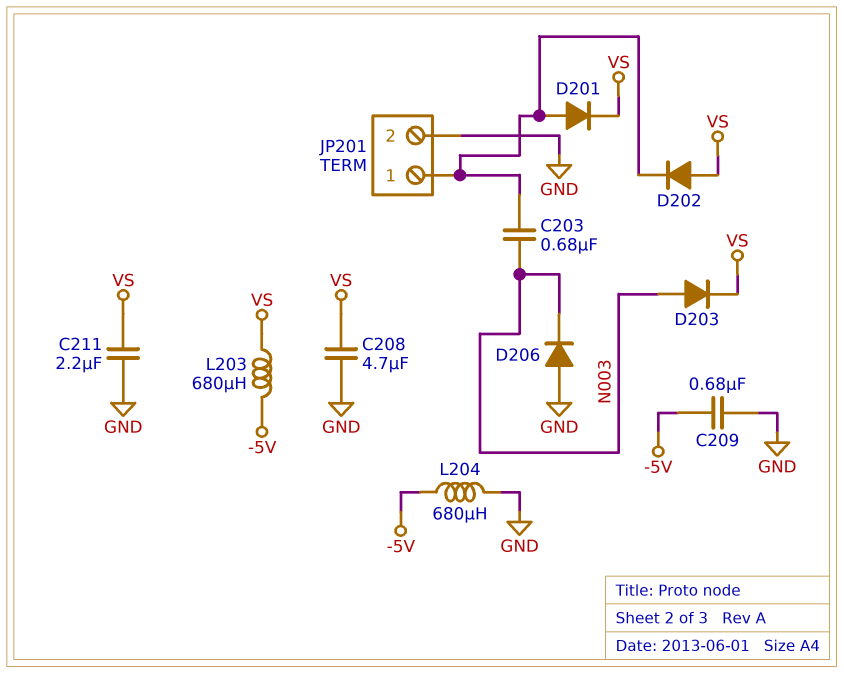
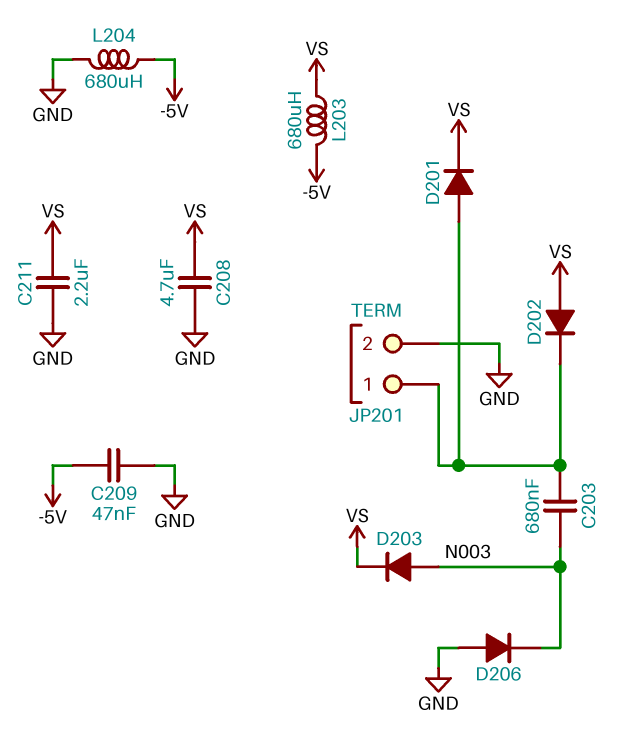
C209: 680nF (-5V, GND) -> 47nF (-5V, GND)

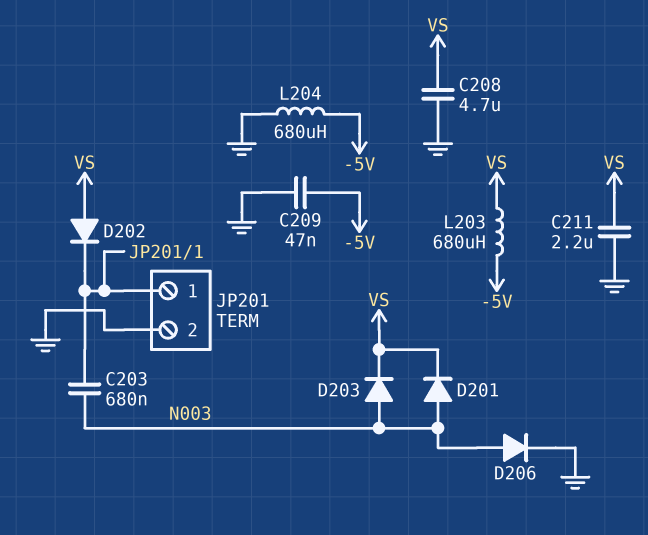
D201: diode (A JP201/1, K VS) -> diode (A N003, K VS)
D206: diode (A GND, K N003) -> diode (A N003, K GND)

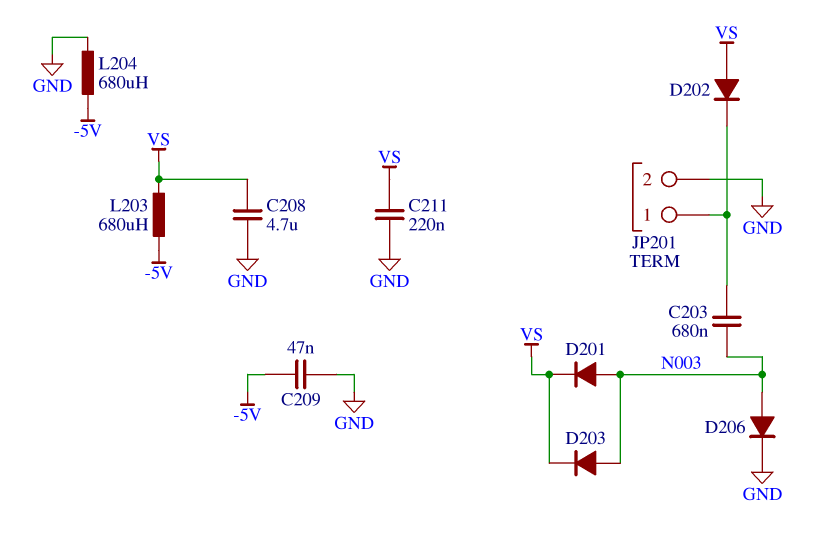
C211: 2.2uF (GND, VS) -> 220nF (GND, VS)

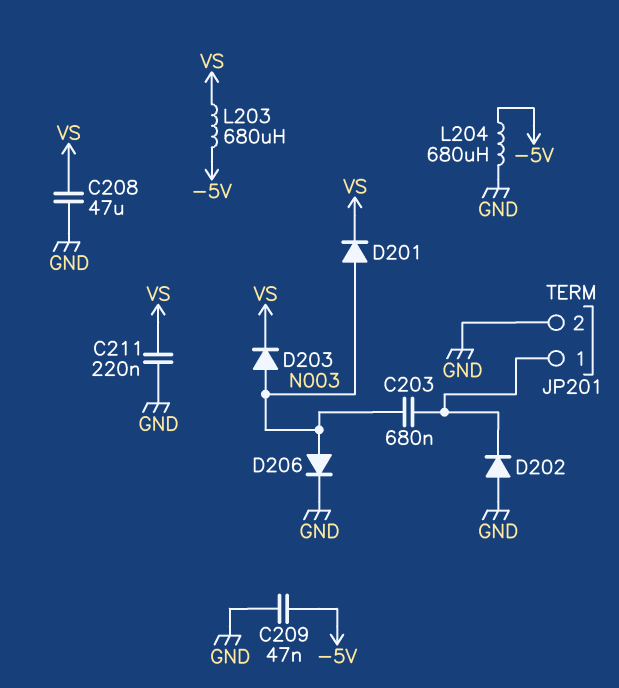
C208: 4.7uF (GND, VS) -> 47uF (GND, VS)
D202: diode (A VS, K JP201/1) -> diode (A GND, K JP201/1)

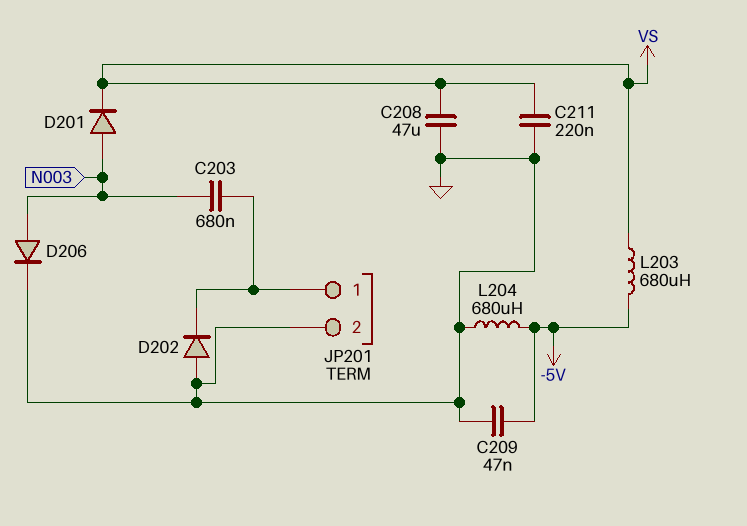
D203: diode (A N003, K VS) -> none

